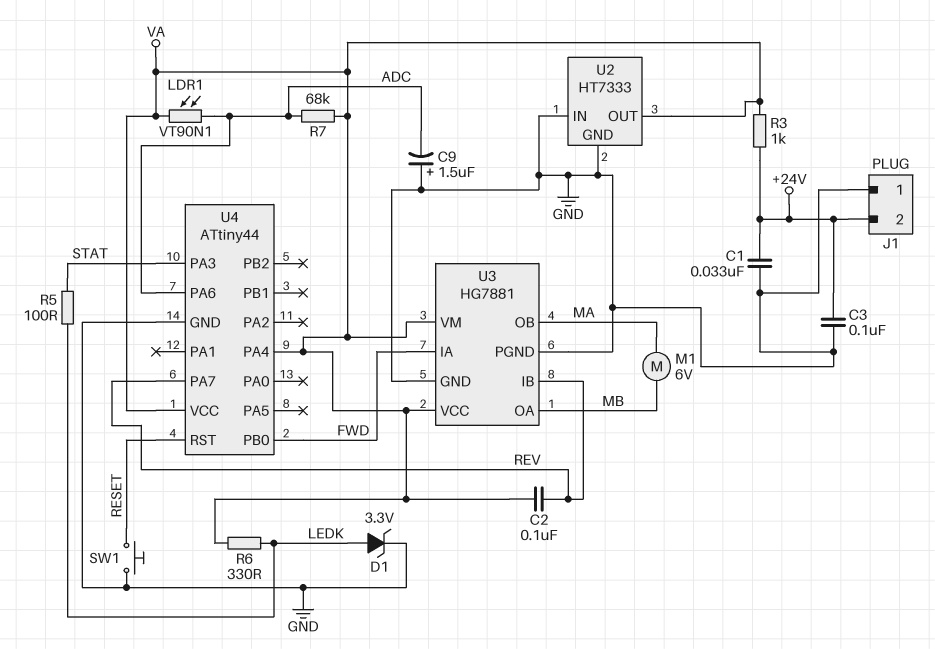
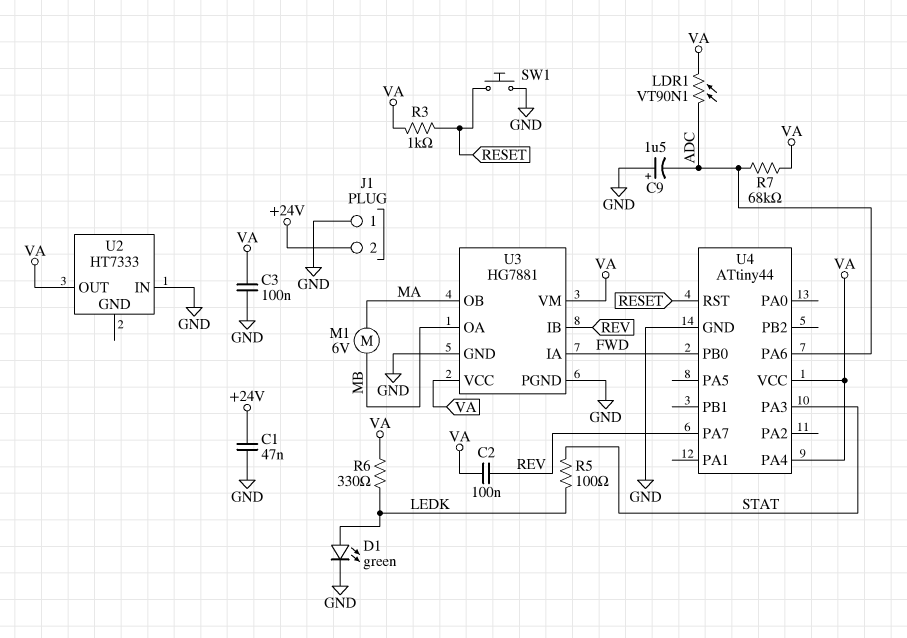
C1: 33nF (+24V, GND) -> 47nF (+24V, GND)
C3: 100nF (+24V, GND) -> 100nF (GND, VA)
D1: zener 3.3V (A LEDK, K GND) -> LED green (A LEDK, K GND)
R3: 1k (+24V, VA) -> 1k (RESET, VA)
U2 pin GND: GND -> none

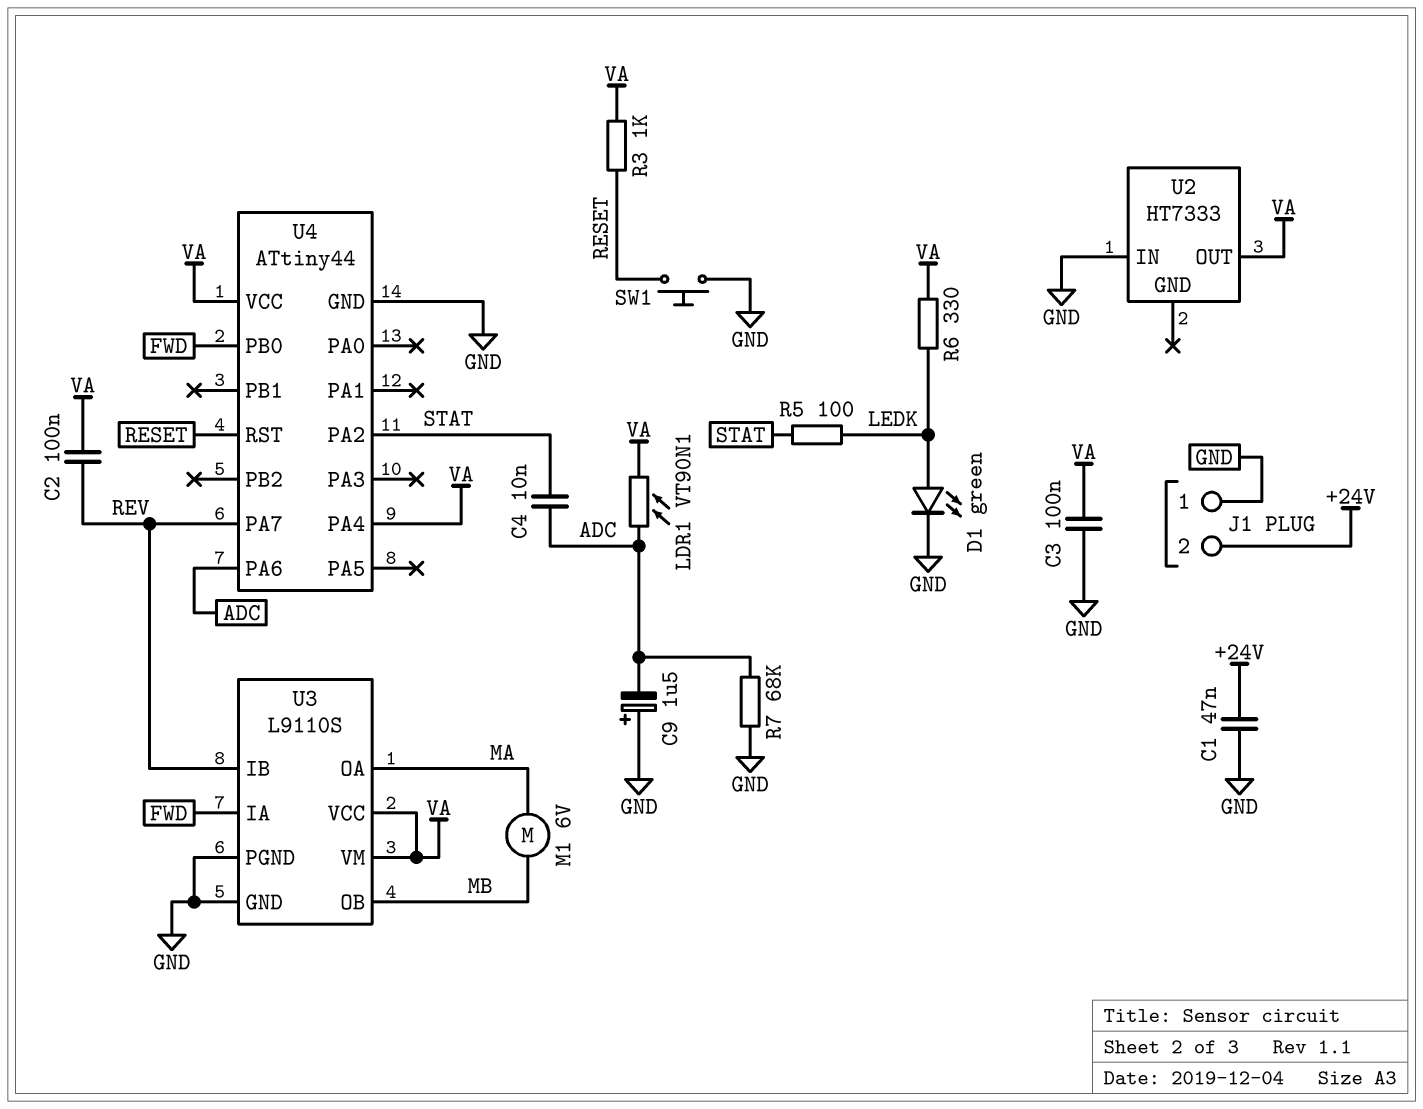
C4: none -> 10nF (ADC, STAT)
R7: 68k (ADC, VA) -> 68k (ADC, GND)
U3: HG7881 -> L9110S
U3 pin OA: MB -> MA
U3 pin OB: MA -> MB
U4 pin PA2: none -> STAT
U4 pin PA3: STAT -> none

